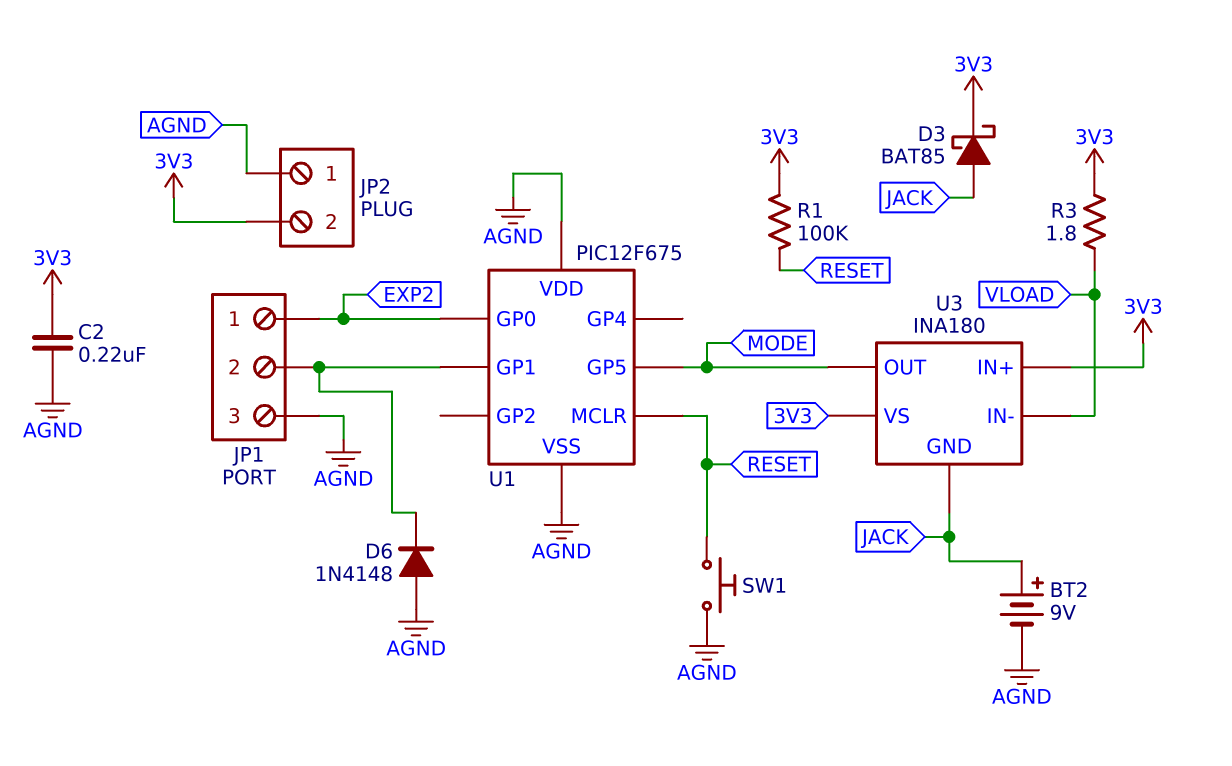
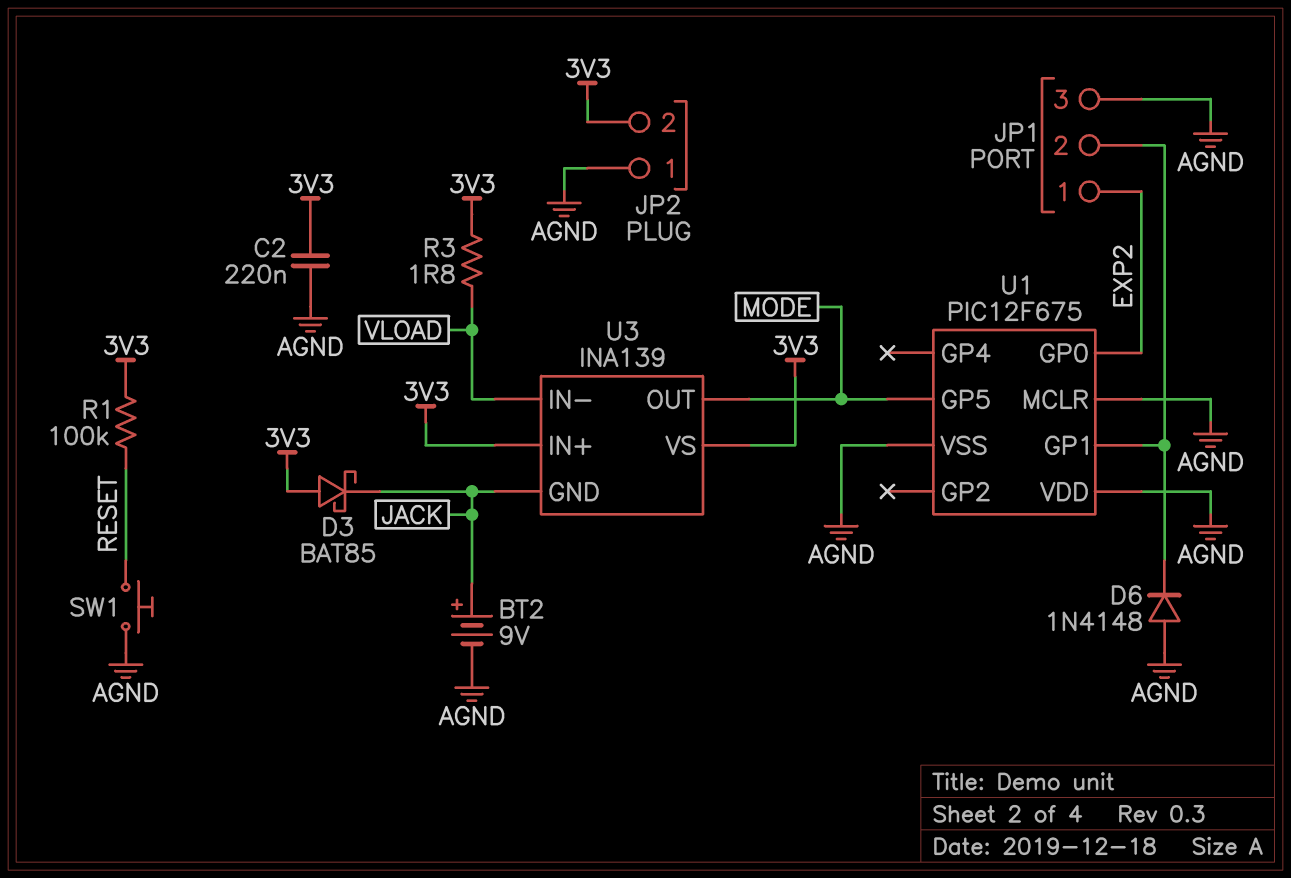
D3: schottky BAT85 (A JACK, K 3V3) -> schottky BAT85 (A 3V3, K JACK)
U1 pin MCLR: RESET -> AGND
U3: INA180 -> INA139

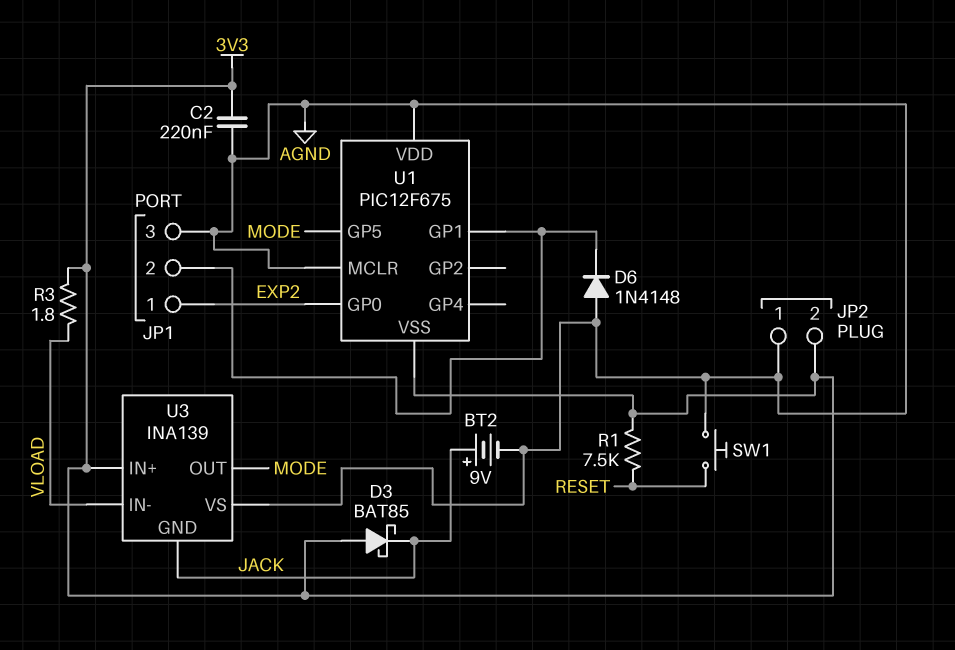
R1: 100k (3V3, RESET) -> 7.5k (3V3, RESET)
U1 pin VSS: AGND -> 3V3
U3 pin VS: 3V3 -> AGND

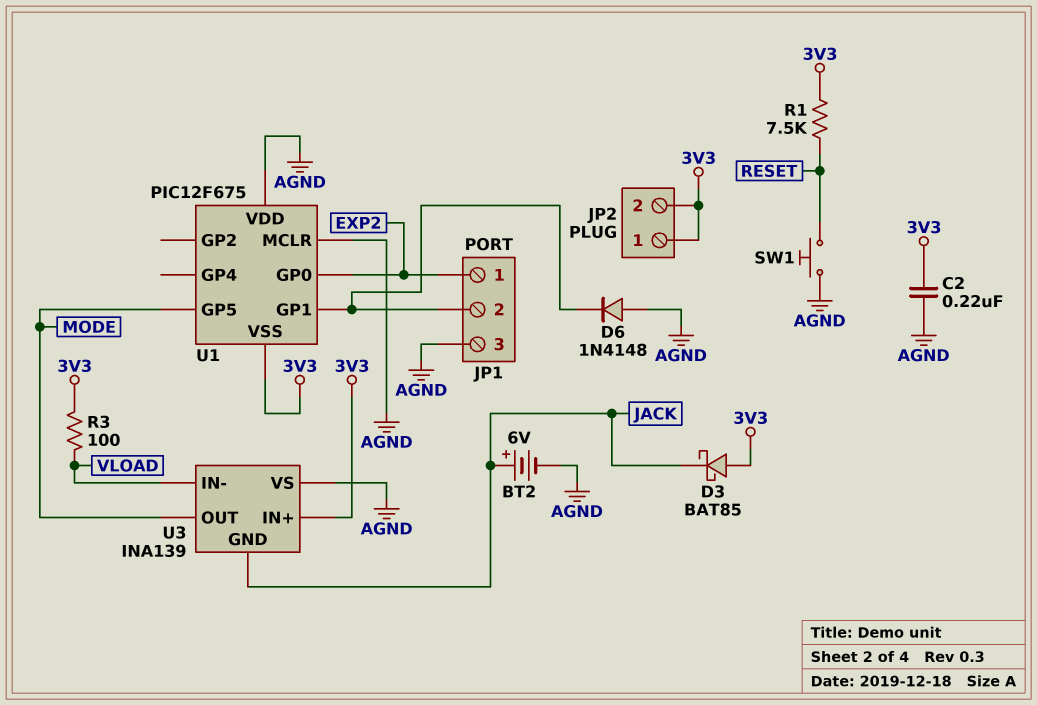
BT2: 9V (plus JACK, minus AGND) -> 6V (plus JACK, minus AGND)
JP2 pin 1: AGND -> 3V3
R3: 1.8 (3V3, VLOAD) -> 100 (3V3, VLOAD)

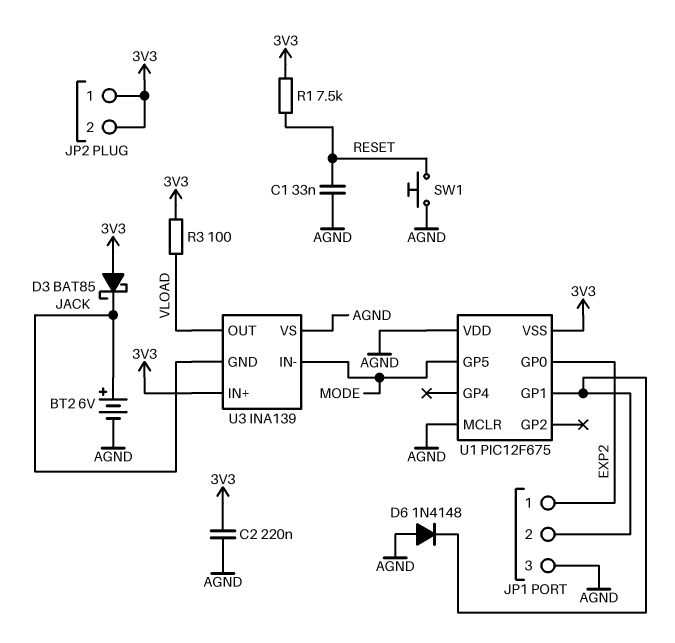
C1: none -> 33nF (AGND, RESET)
U3 pin IN-: VLOAD -> MODE
U3 pin OUT: MODE -> VLOAD

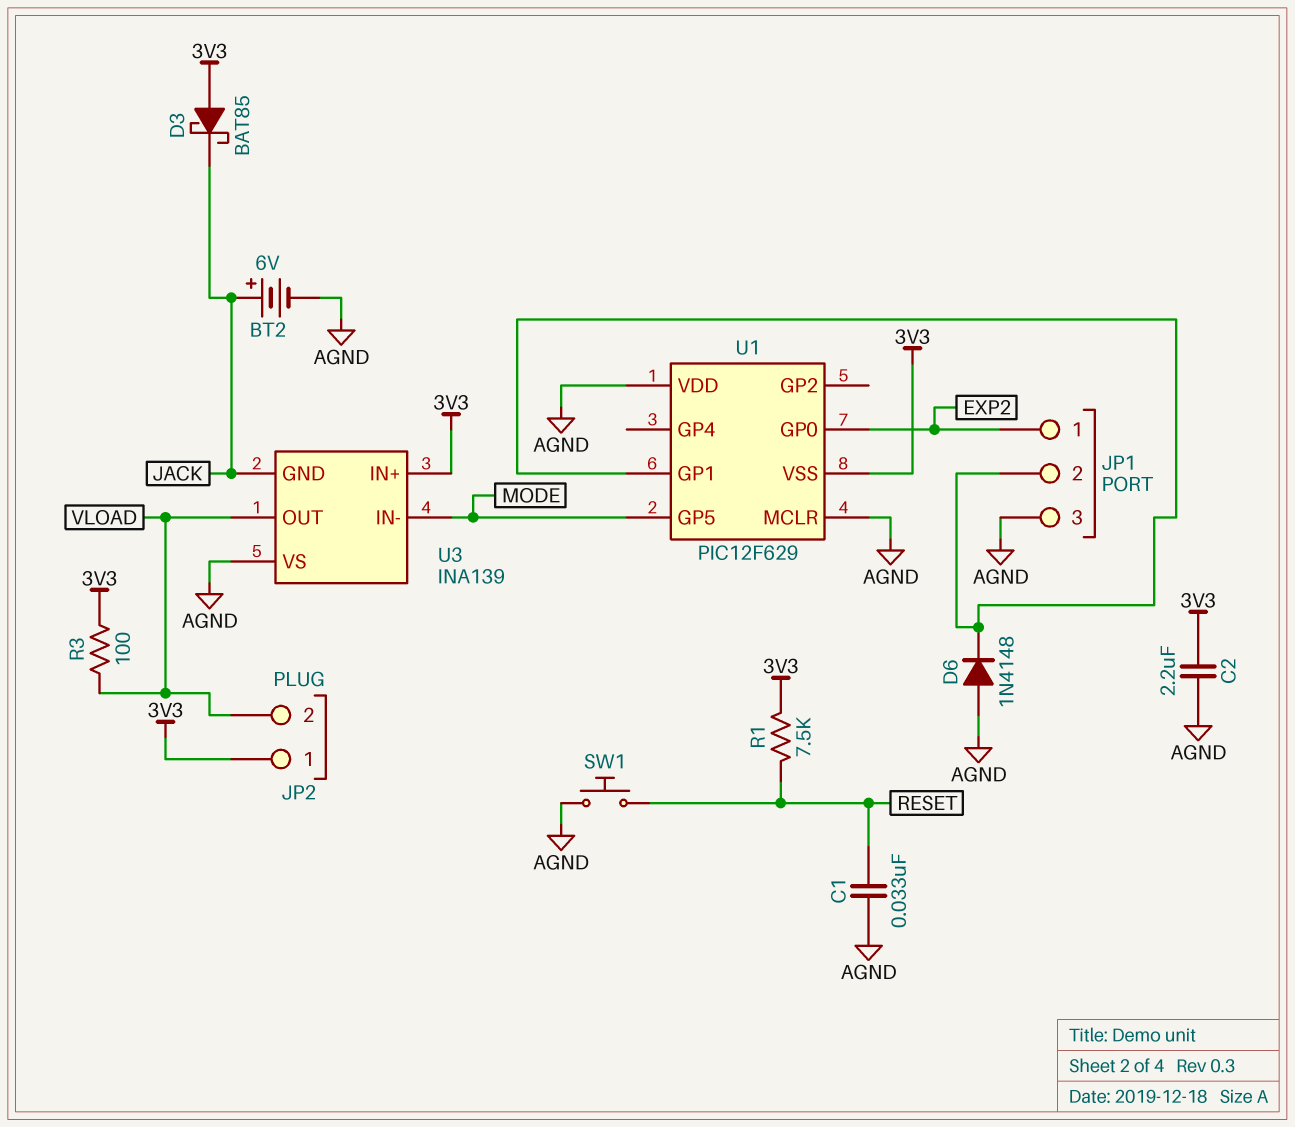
C2: 220nF (3V3, AGND) -> 2.2uF (3V3, AGND)
JP2 pin 2: 3V3 -> VLOAD
U1: PIC12F675 -> PIC12F629

